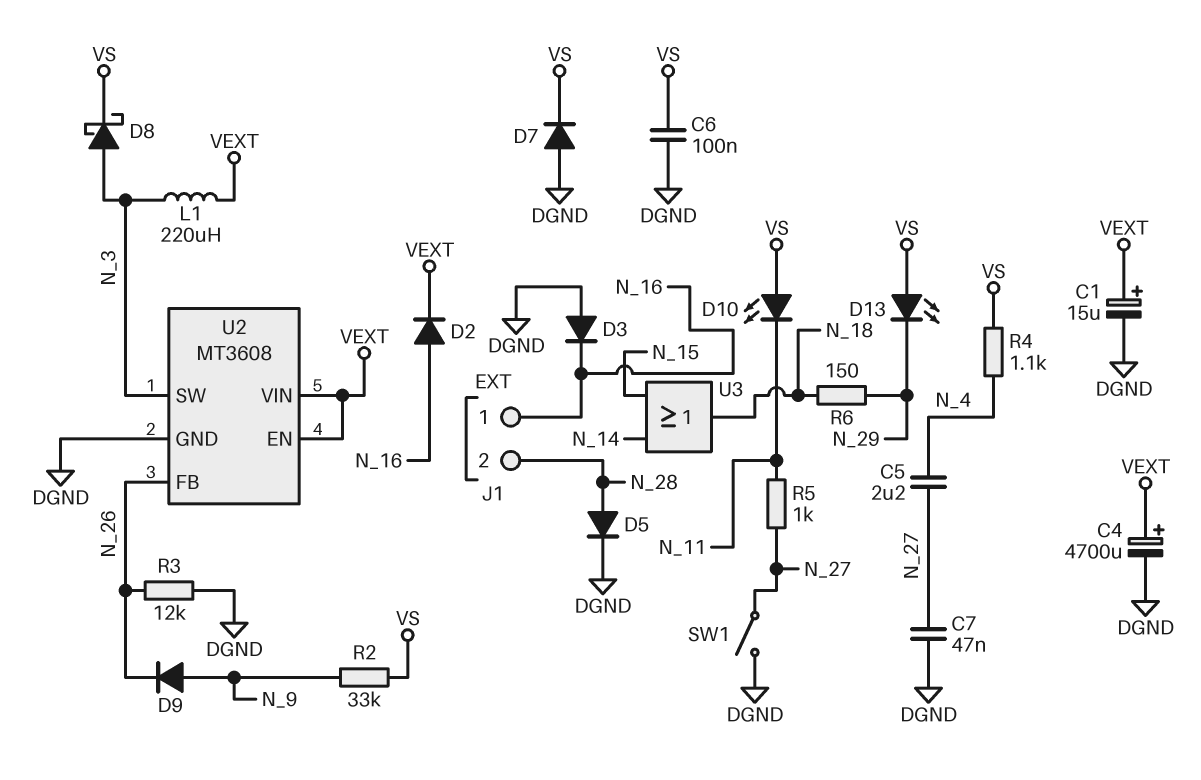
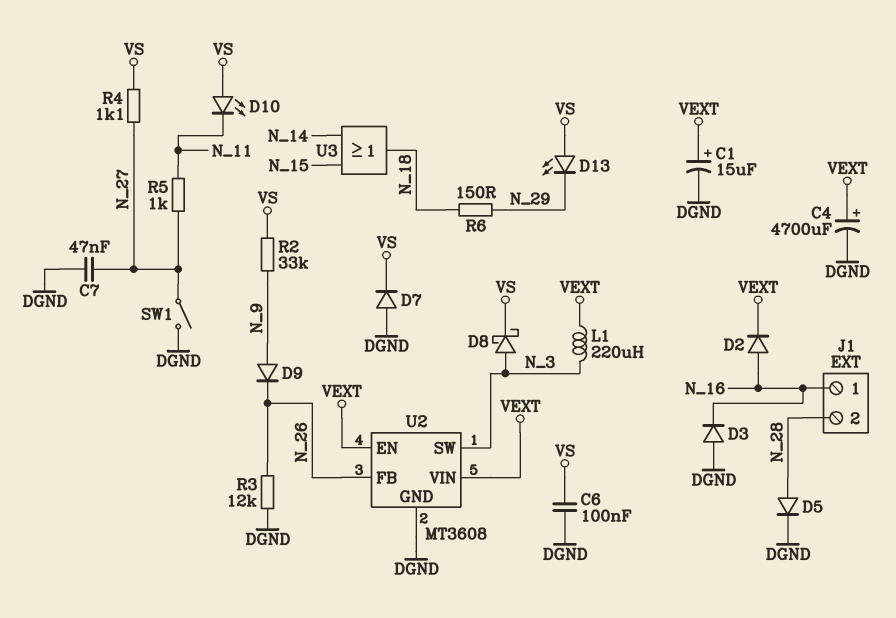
C5: 2.2uF (N_4, N_27) -> none
R4: 1.1k (N_4, VS) -> 1.1k (N_27, VS)

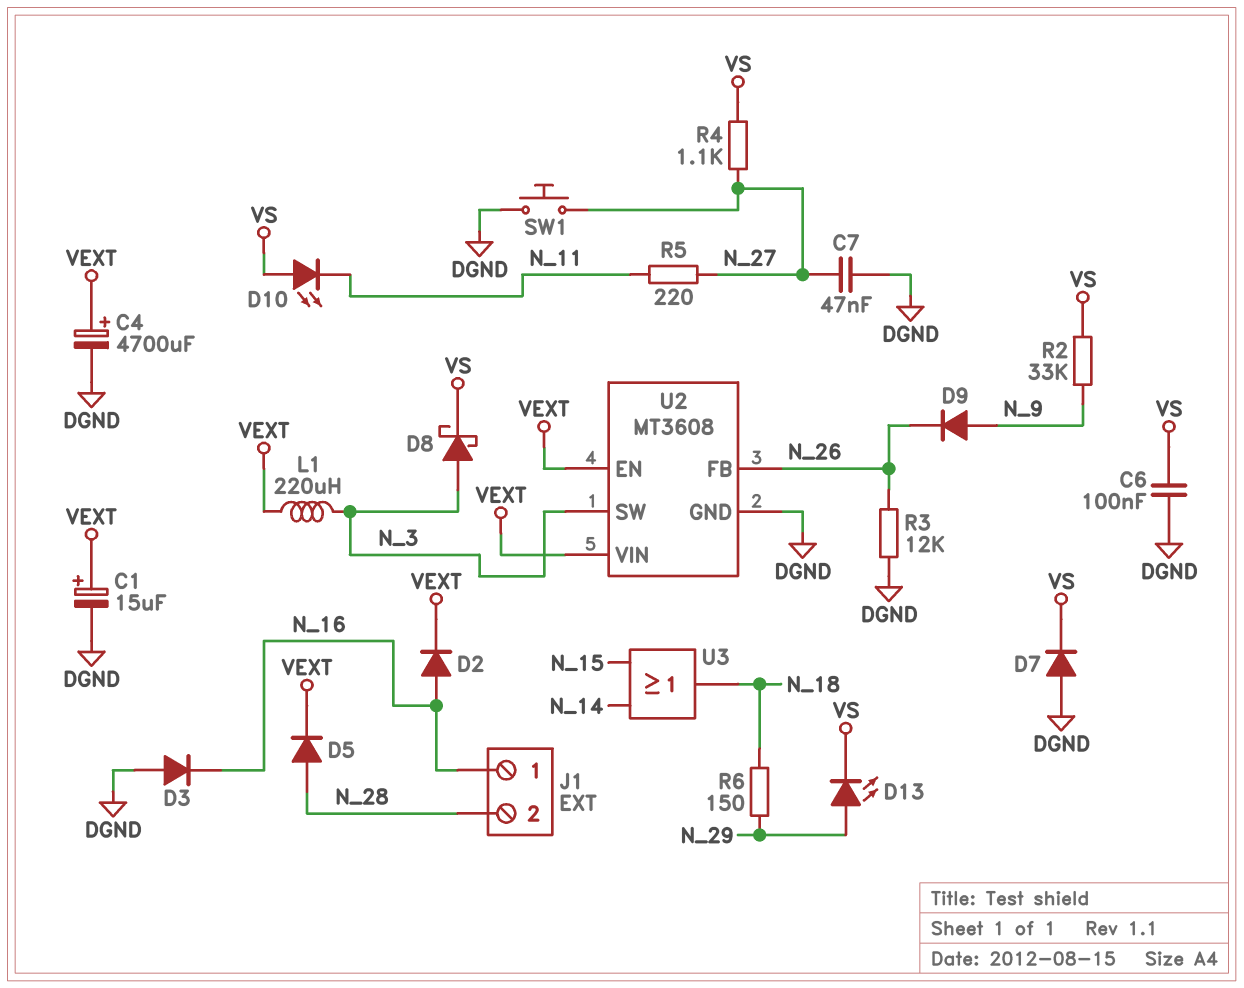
D5: diode (A N_28, K DGND) -> diode (A N_28, K VEXT)
D13: LED (A VS, K N_29) -> LED (A N_29, K VS)
R5: 1k (N_11, N_27) -> 220 (N_11, N_27)
SW1: switch (DGND, N_27) -> button (DGND, N_27)

